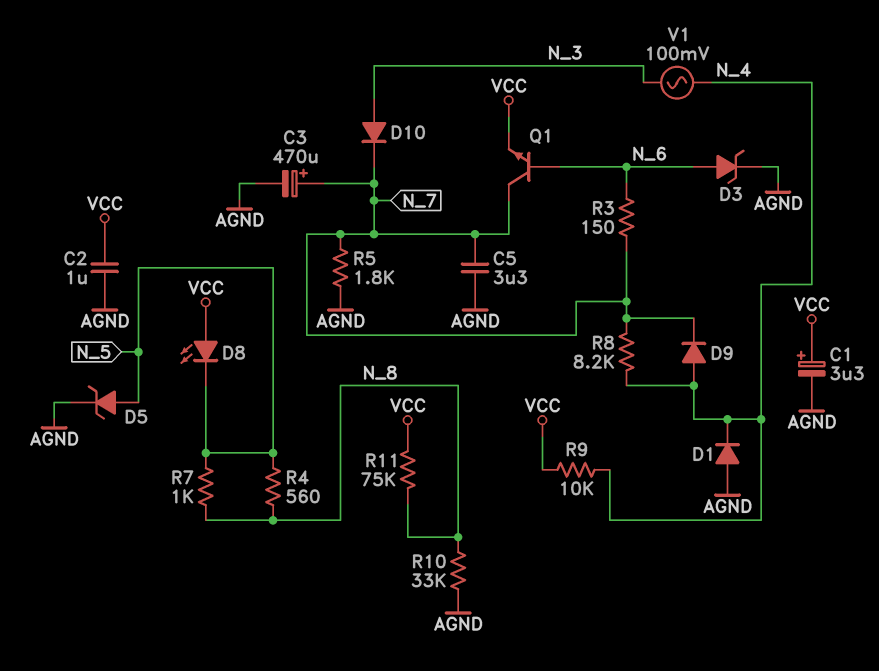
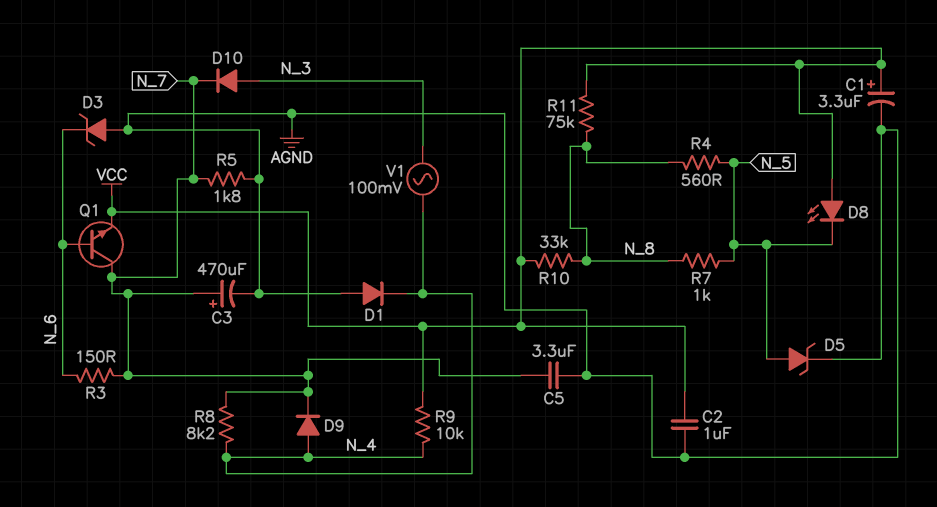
D3: zener (A N_6, K AGND) -> zener (A AGND, K N_6)
R10: 33k (AGND, N_8) -> 33k (N_8, VCC)

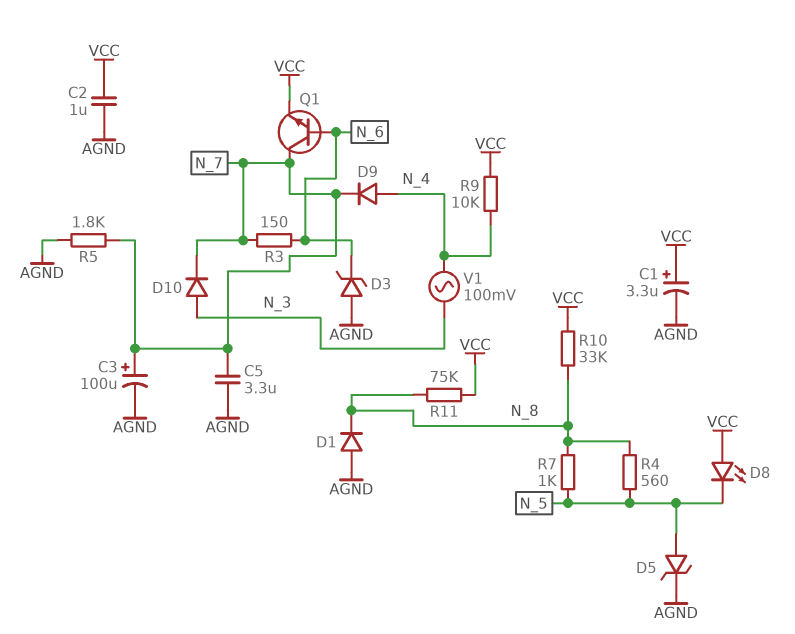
C3: 470uF (plus N_7, minus AGND) -> 100uF (plus N_7, minus AGND)
D1: diode (A AGND, K N_4) -> diode (A AGND, K N_8)
R8: 8.2k (N_4, N_7) -> none

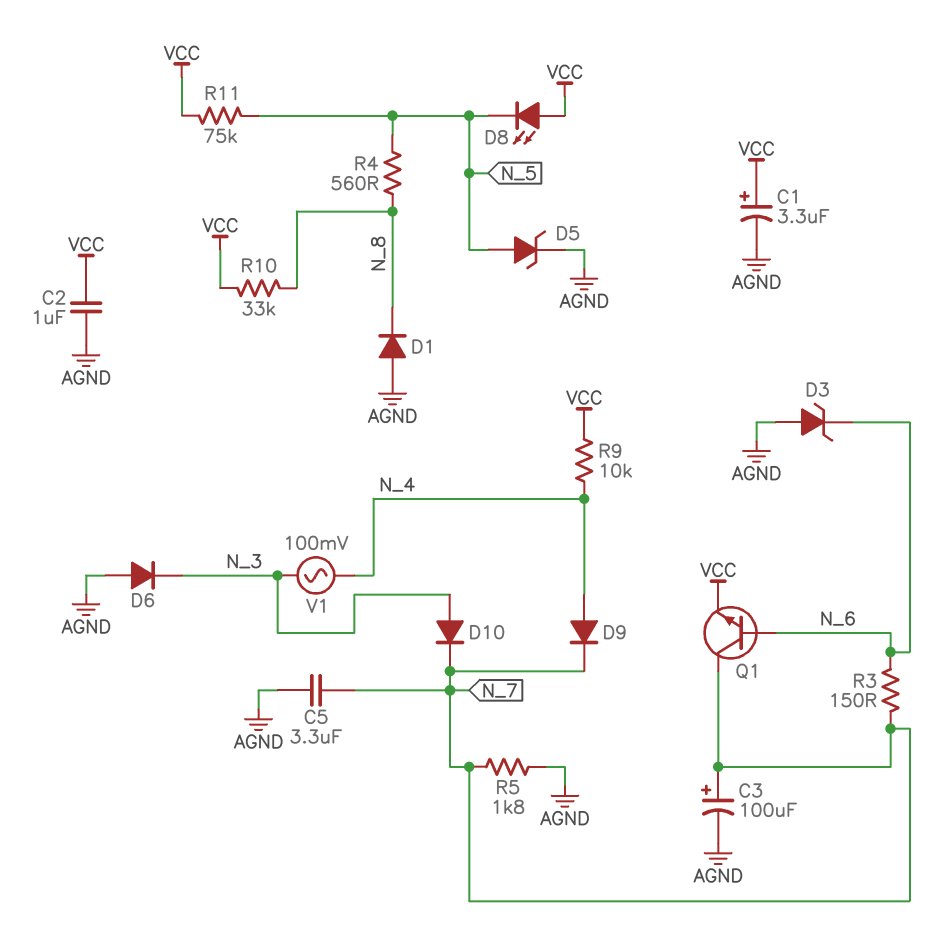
D6: none -> diode (A AGND, K N_3)
R7: 1k (N_5, N_8) -> none
R11: 75k (N_8, VCC) -> 75k (N_5, VCC)

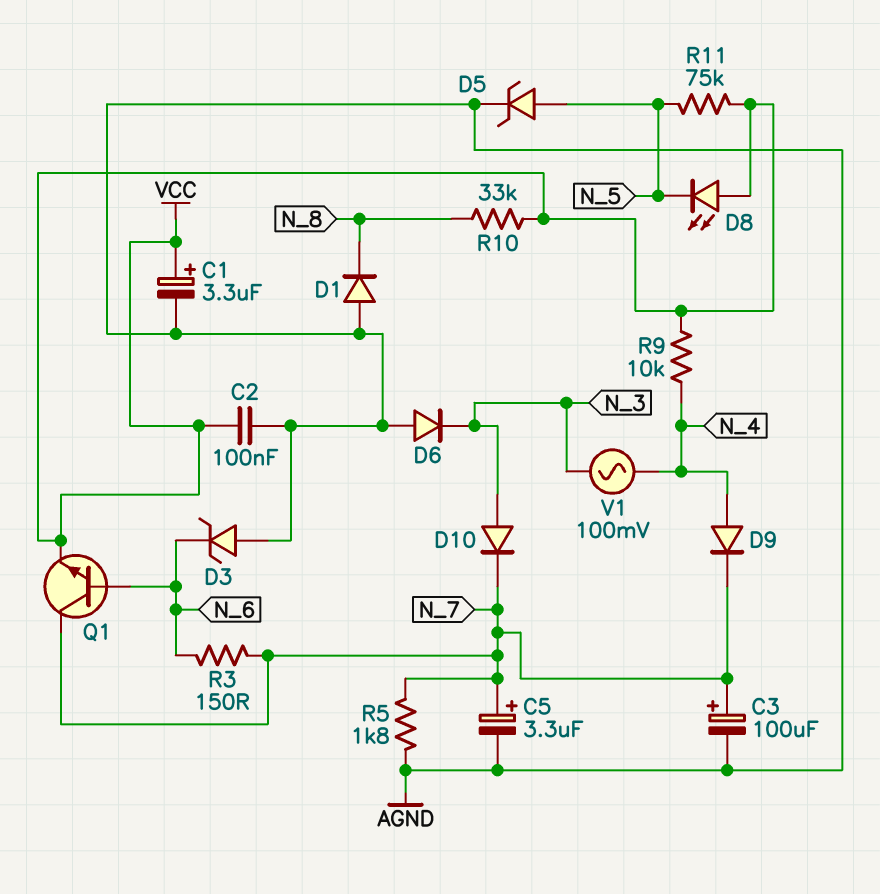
C2: 1uF (AGND, VCC) -> 100nF (AGND, VCC)
C5: 3.3uF (AGND, N_7) -> 3.3uF (plus N_7, minus AGND)
R4: 560 (N_5, N_8) -> none

